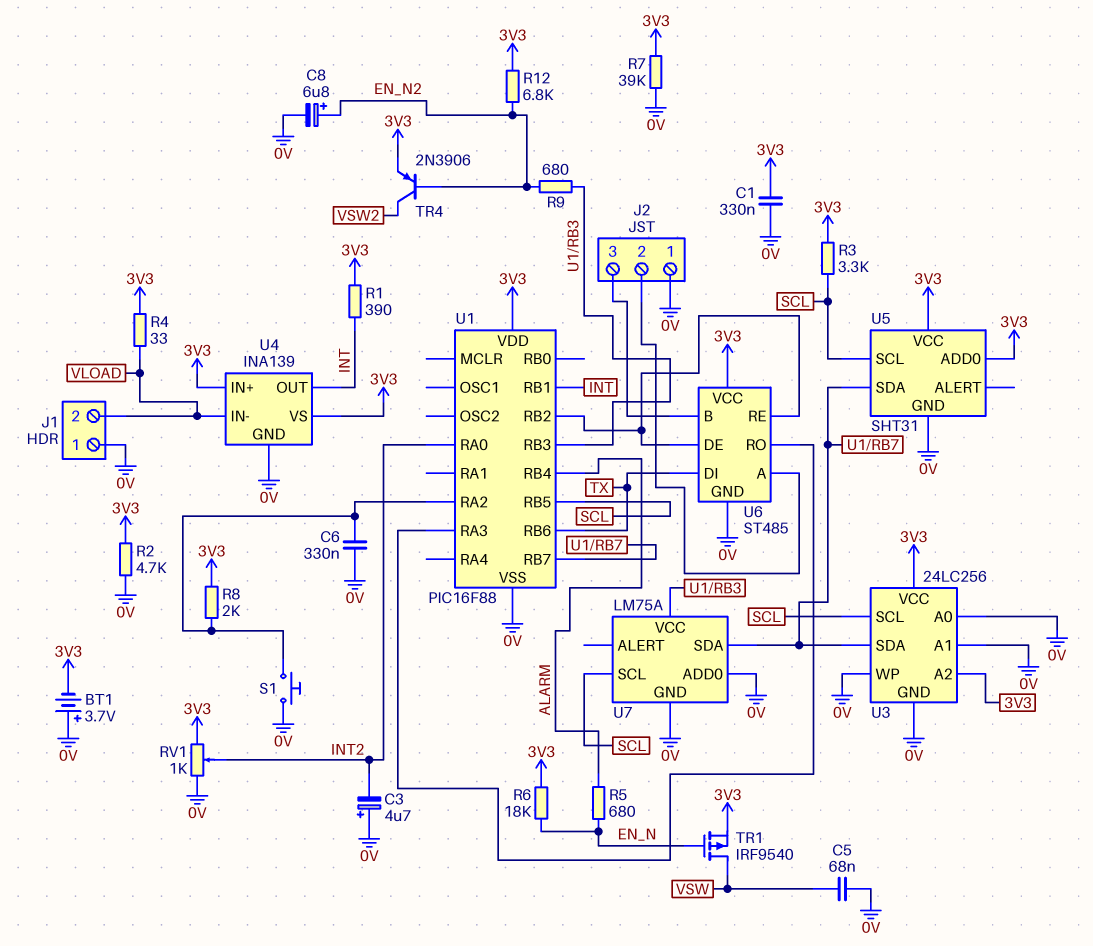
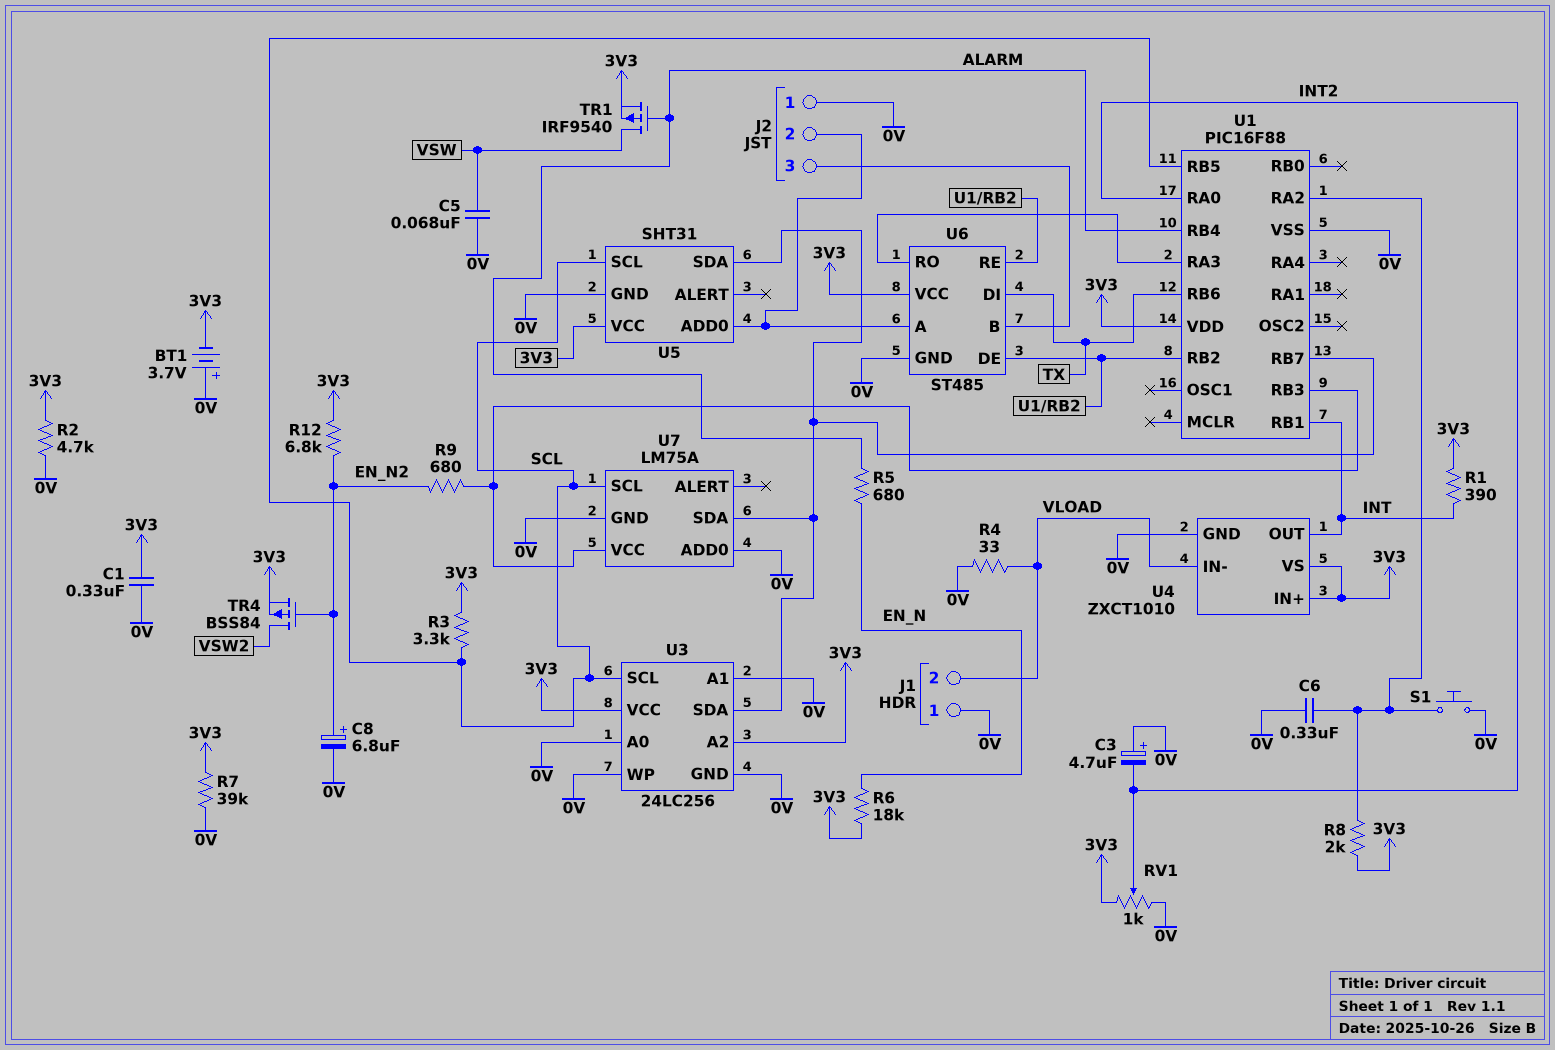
R4: 33 (3V3, VLOAD) -> 33 (0V, VLOAD)
TR1: PMOS IRF9540 (G EN_N, D VSW, S 3V3) -> PMOS IRF9540 (G ALARM, D VSW, S 3V3)
TR4: PNP 2N3906 (B EN_N2, C VSW2, E 3V3) -> PMOS BSS84 (G EN_N2, D VSW2, S 3V3)
U4: INA139 -> ZXCT1010
U5 pin ADD0: 3V3 -> J2/2

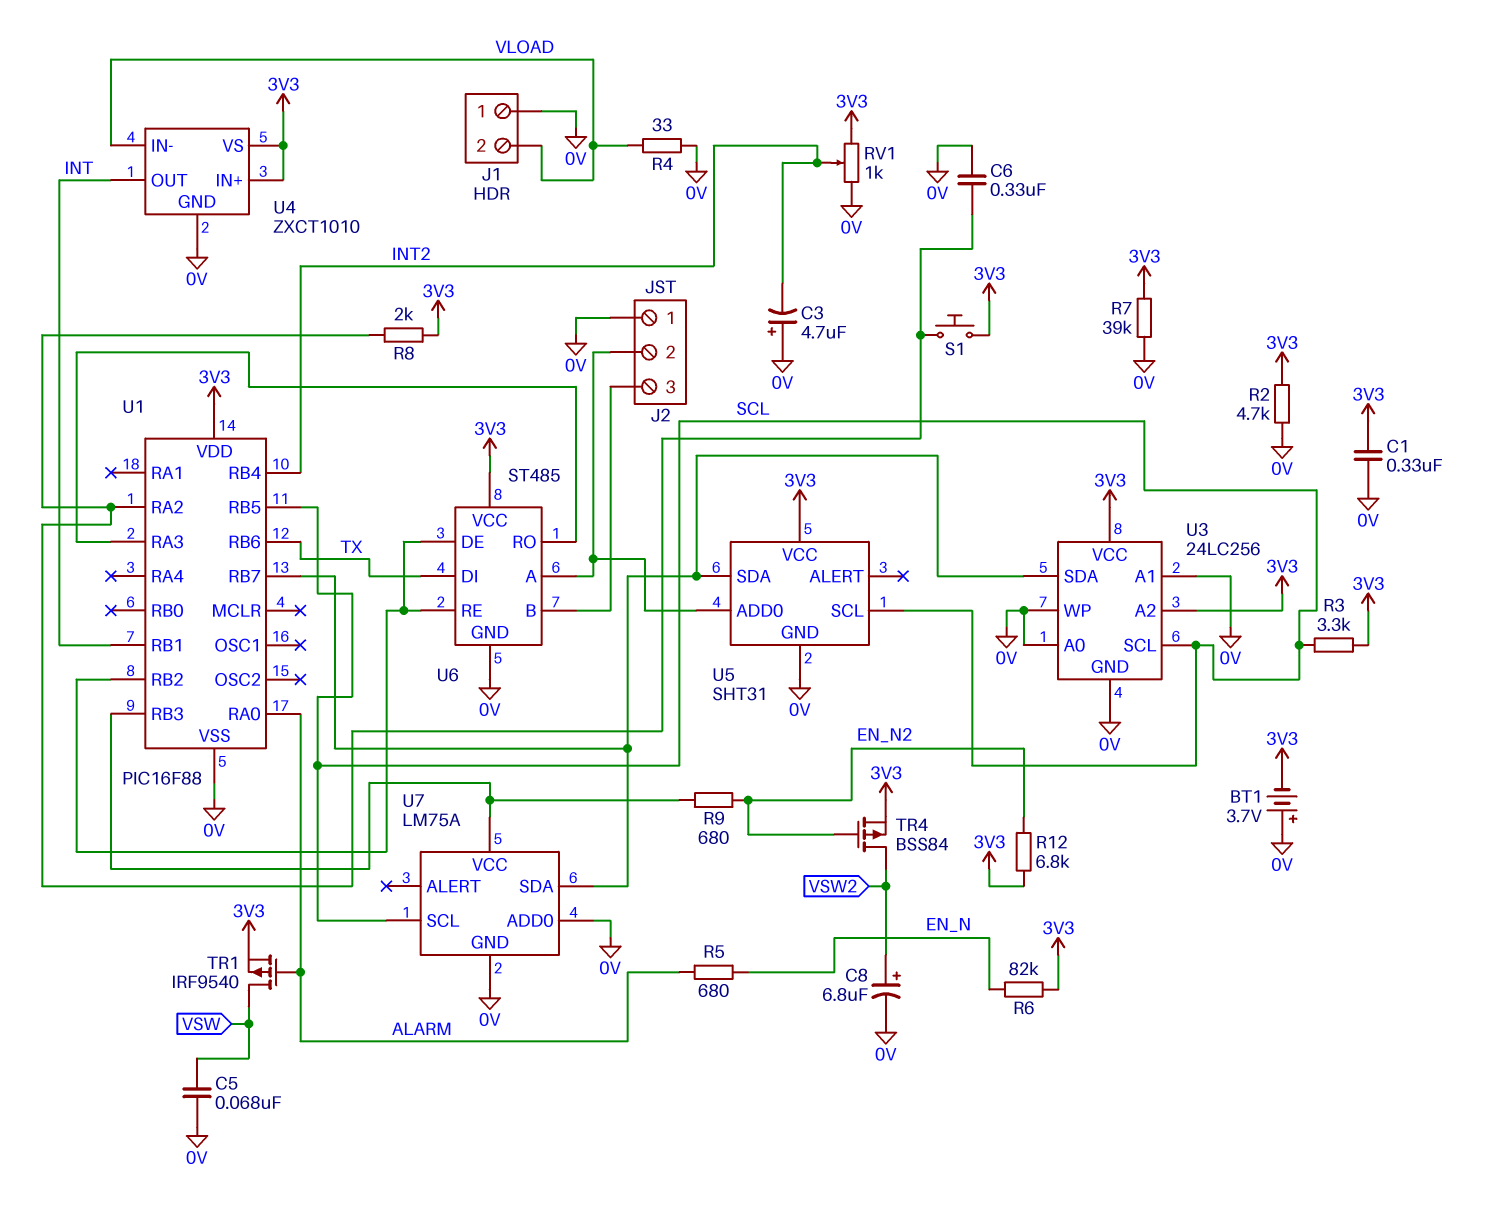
C8: 6.8uF (plus EN_N2, minus 0V) -> 6.8uF (plus VSW2, minus 0V)
R1: 390 (3V3, INT) -> none
R6: 18k (3V3, EN_N) -> 82k (3V3, EN_N)
S1: button (0V, U1/RA2) -> button (3V3, U1/RA2)
U1 pin RA0: INT2 -> ALARM
U1 pin RB4: ALARM -> INT2

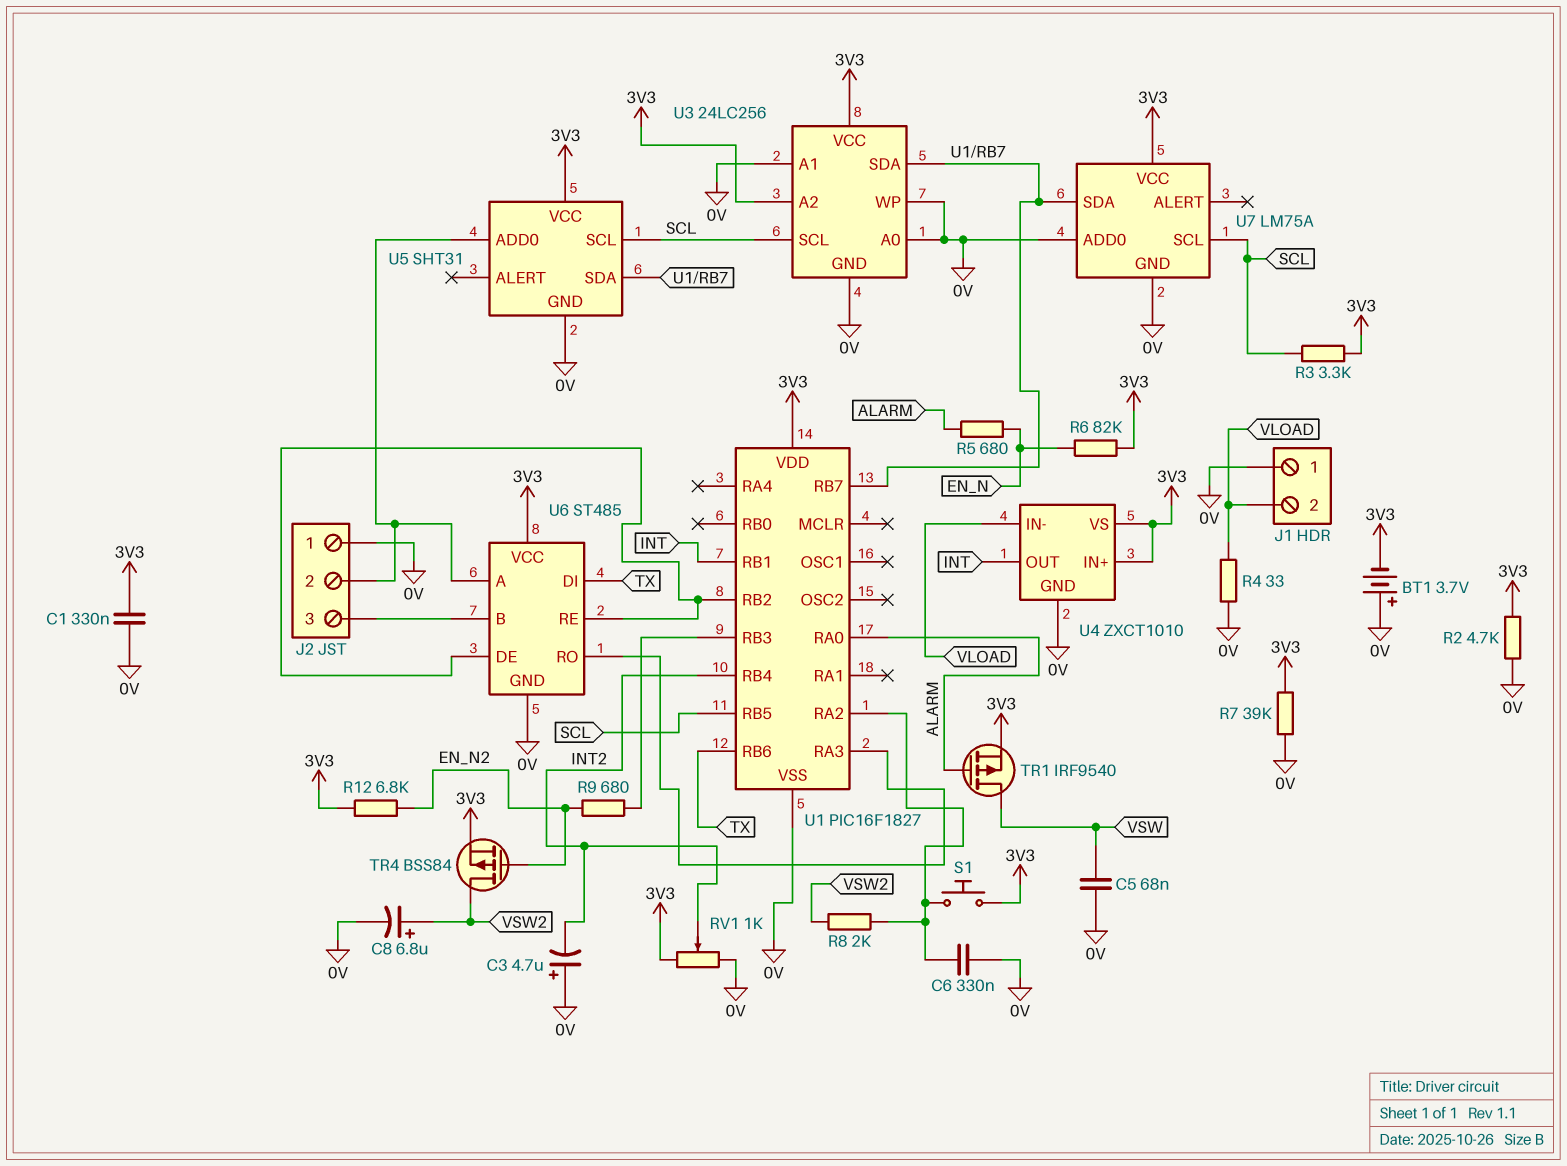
R8: 2k (3V3, U1/RA2) -> 2k (U1/RA2, VSW2)
U1: PIC16F88 -> PIC16F1827
U7 pin VCC: U1/RB3 -> 3V3

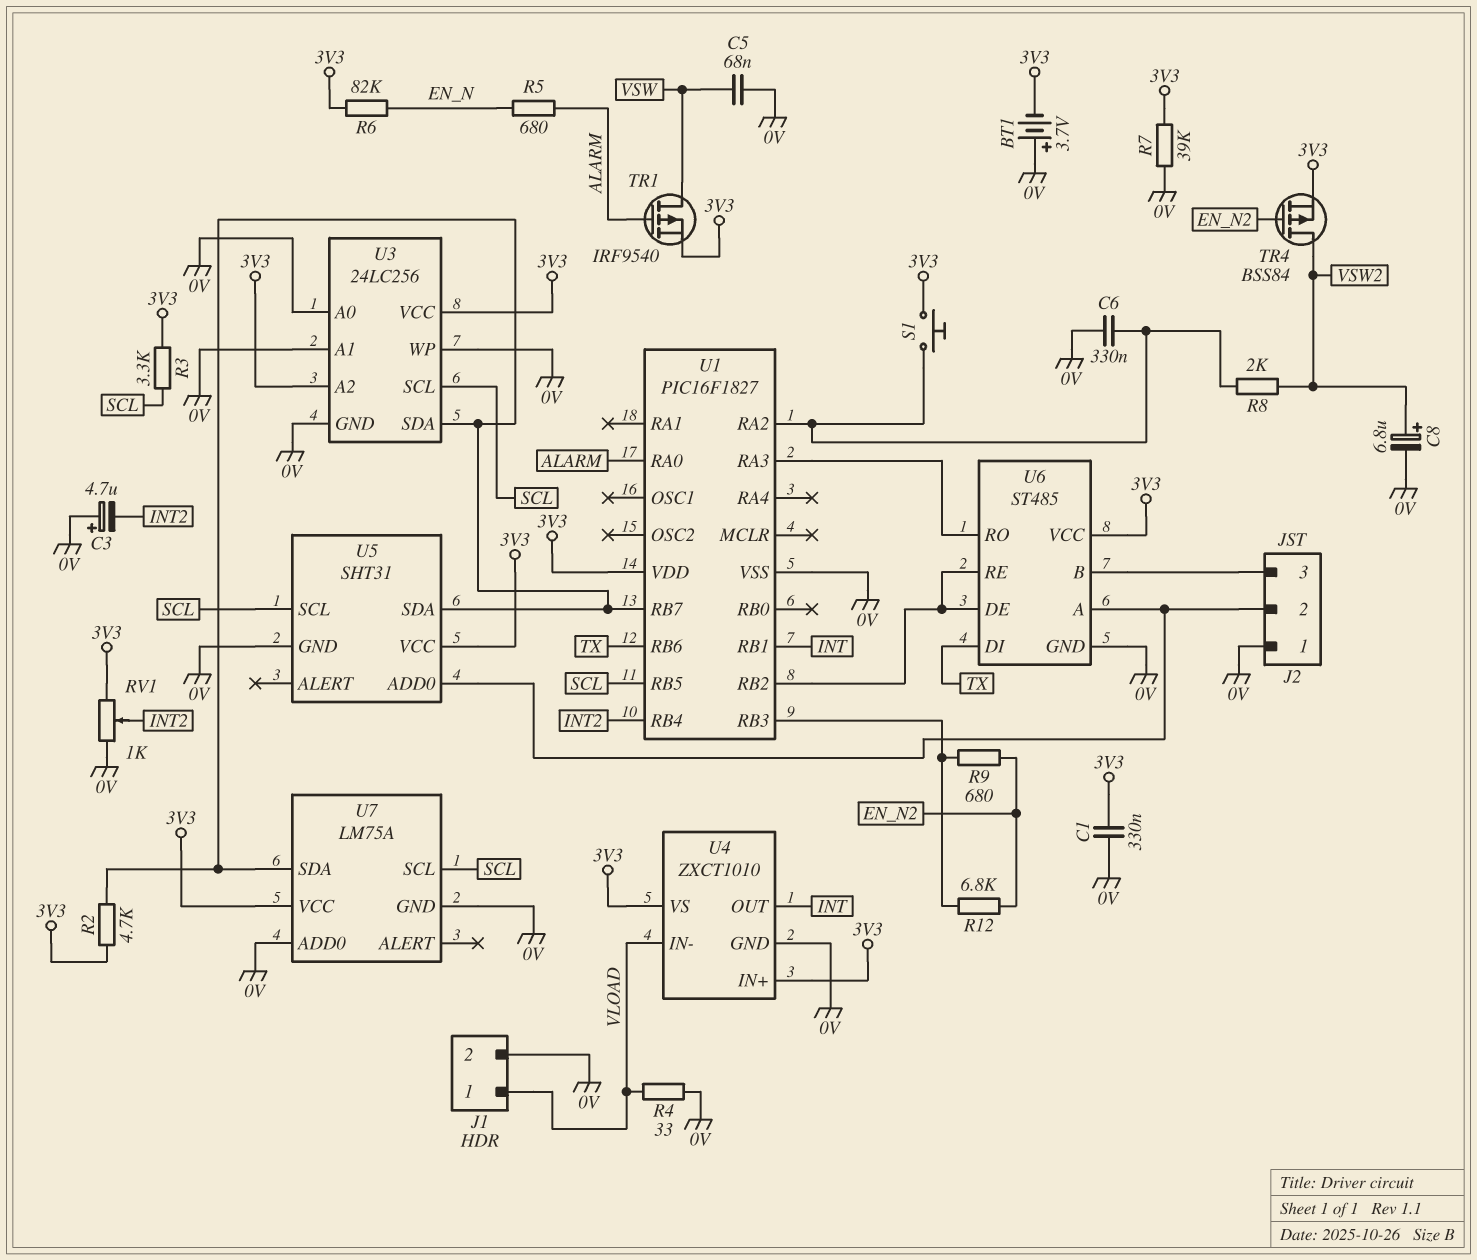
J1 pin 1: 0V -> VLOAD
J1 pin 2: VLOAD -> 0V
R2: 4.7k (0V, 3V3) -> 4.7k (3V3, U1/RB7)
R12: 6.8k (3V3, EN_N2) -> 6.8k (EN_N2, U1/RB3)

